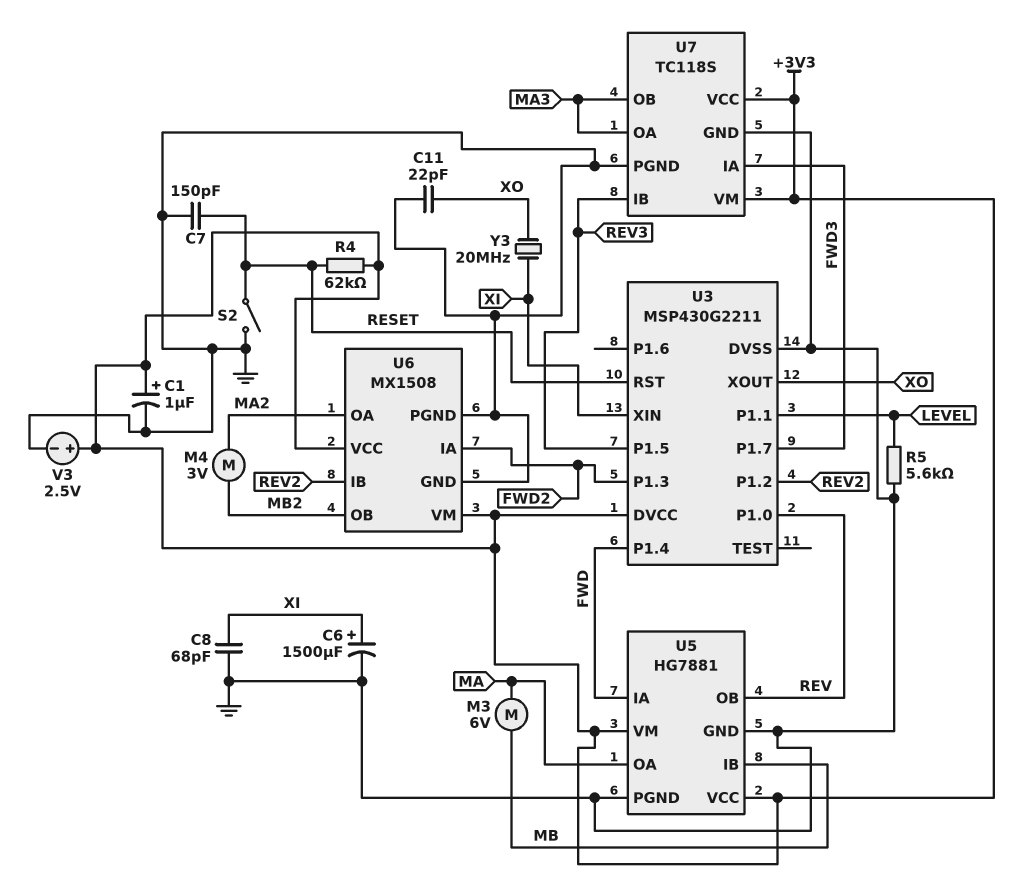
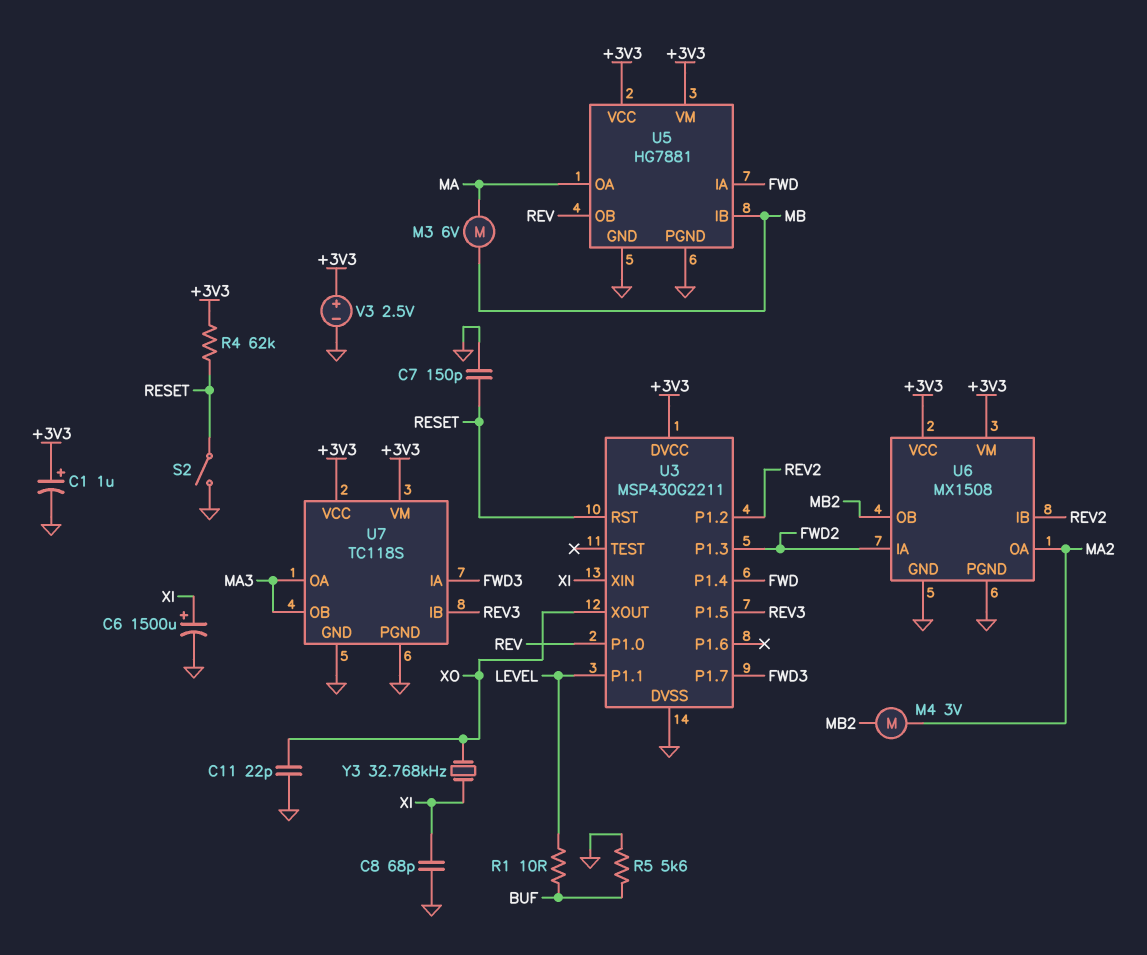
R1: none -> 10 (BUF, LEVEL)
R5: 5.6k (GND, LEVEL) -> 5.6k (BUF, GND)
Y3: 20MHz (XI, XO) -> 32.768kHz (XI, XO)

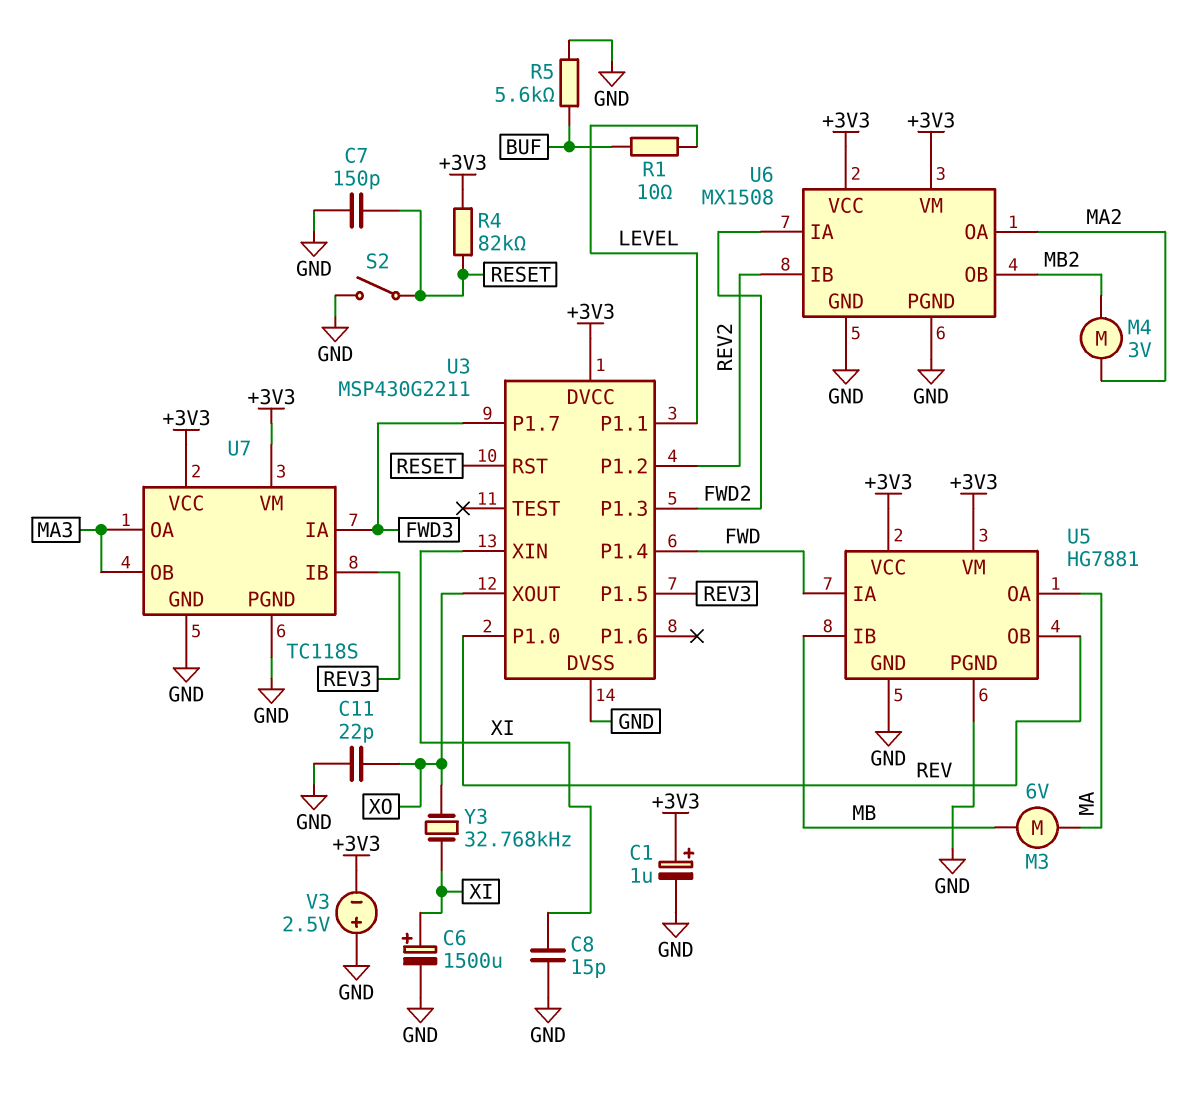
C8: 68pF (GND, XI) -> 15pF (GND, XI)
R4: 62k (+3V3, RESET) -> 82k (+3V3, RESET)
V3: 2.5V (plus +3V3, minus GND) -> 2.5V (plus GND, minus +3V3)

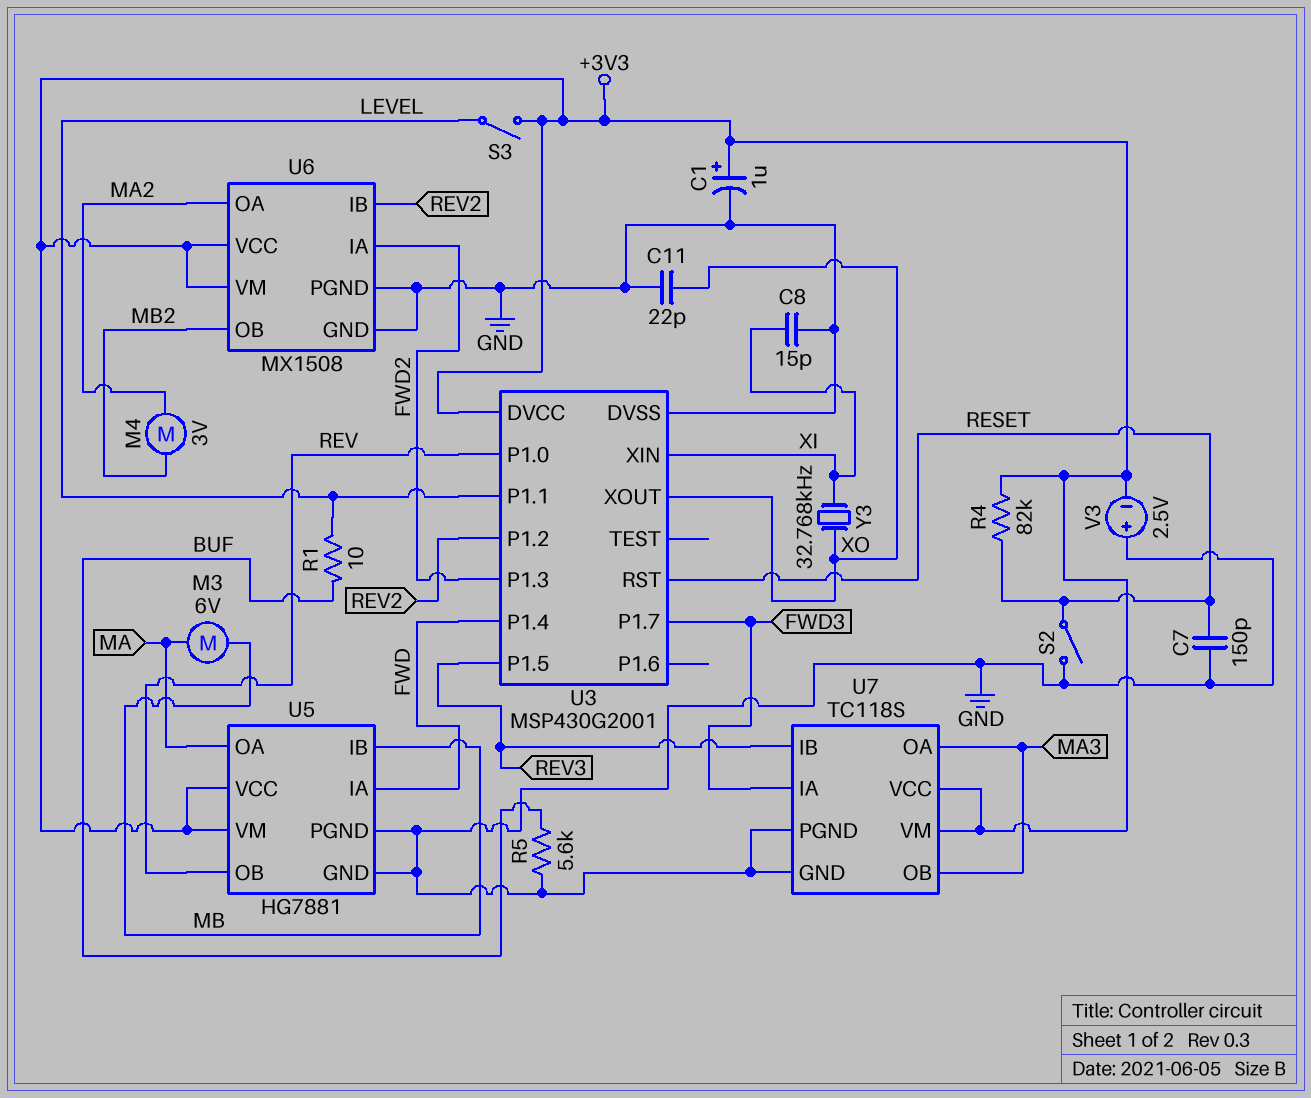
C6: 1500uF (plus XI, minus GND) -> none
S3: none -> switch (+3V3, LEVEL)
U3: MSP430G2211 -> MSP430G2001

